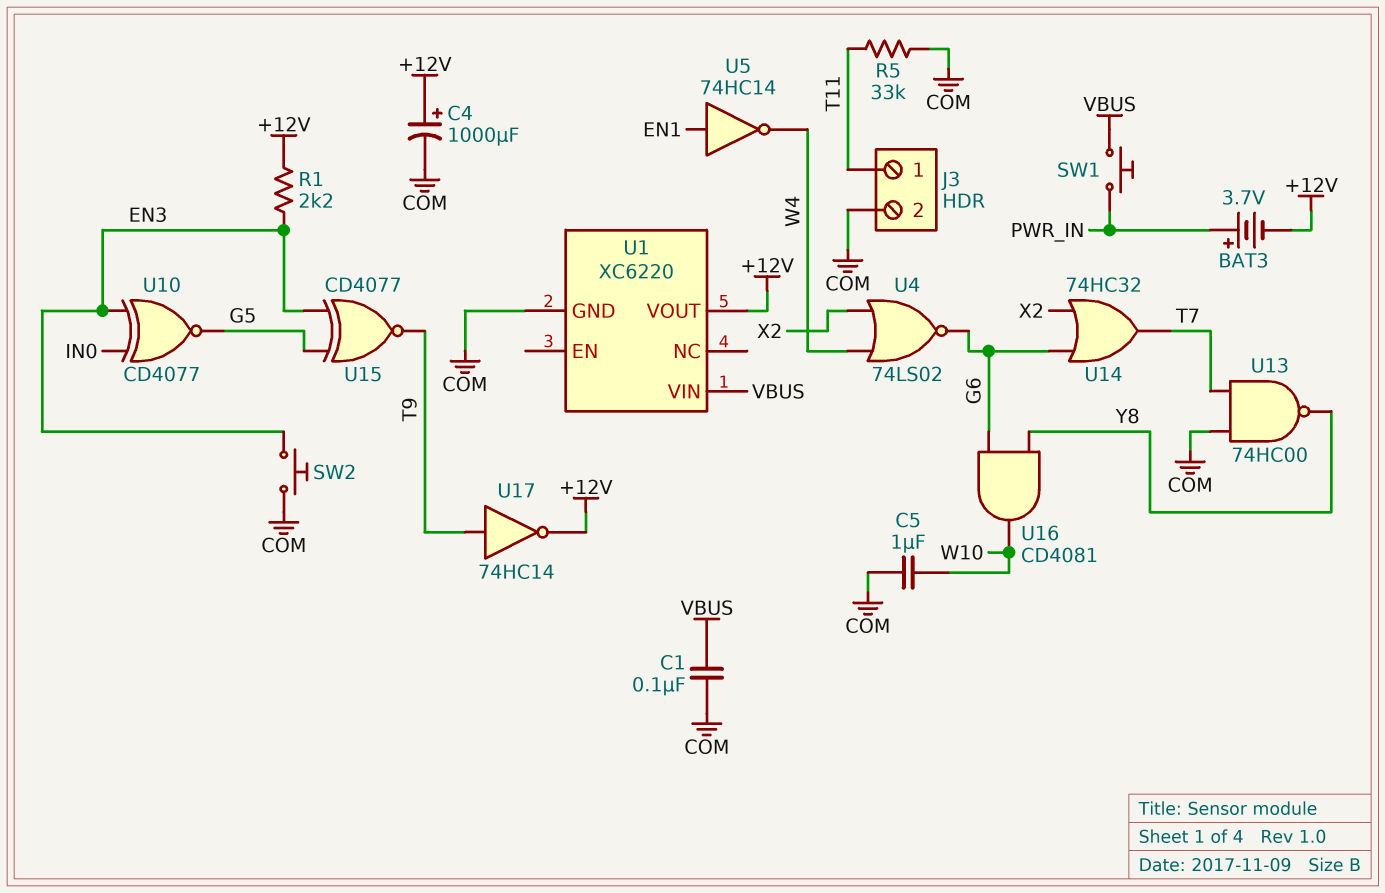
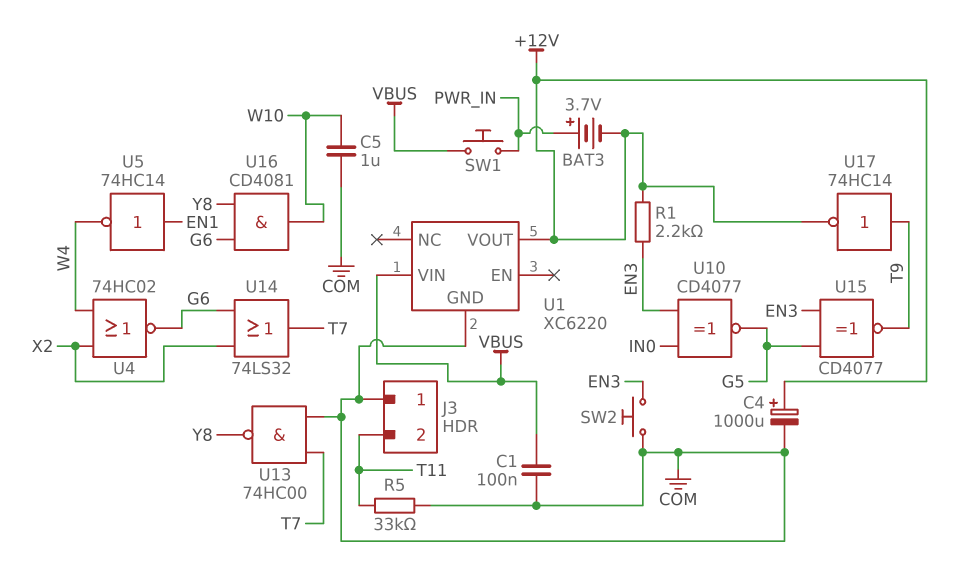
J3 pin 1: T11 -> COM
J3 pin 2: COM -> T11
U4: NOR 74LS02 (in W4, in X2, out G6) -> NOR 74HC02 (in W4, in X2, out G6)
U14: OR 74HC32 (in G6, in X2, out T7) -> OR 74LS32 (in G6, in X2, out T7)

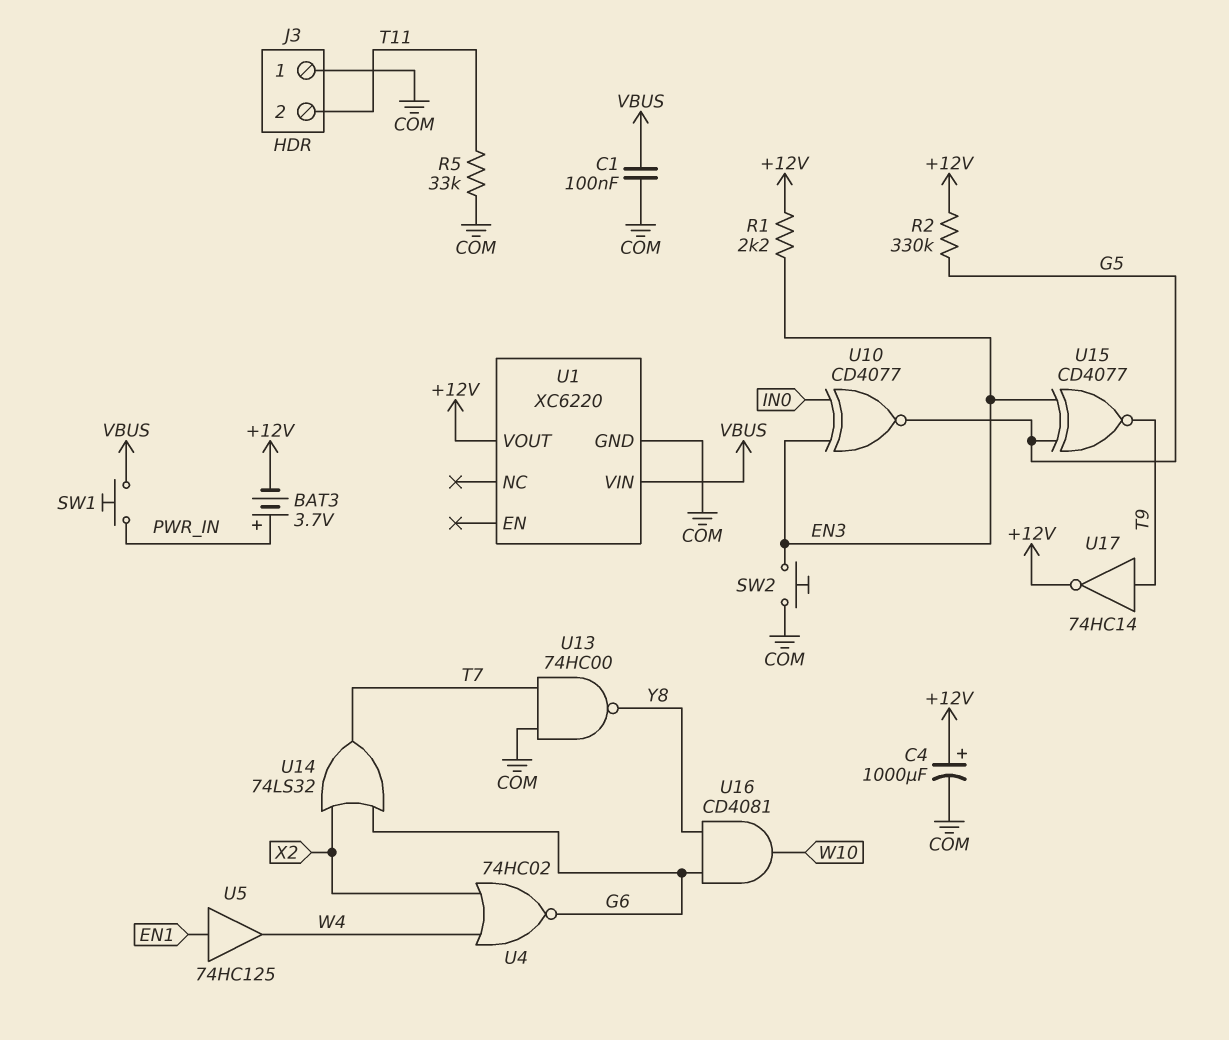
C5: 1uF (COM, W10) -> none
R2: none -> 330k (+12V, G5)
U5: NOT 74HC14 (in EN1, out W4) -> buffer 74HC125 (in EN1, out W4)

